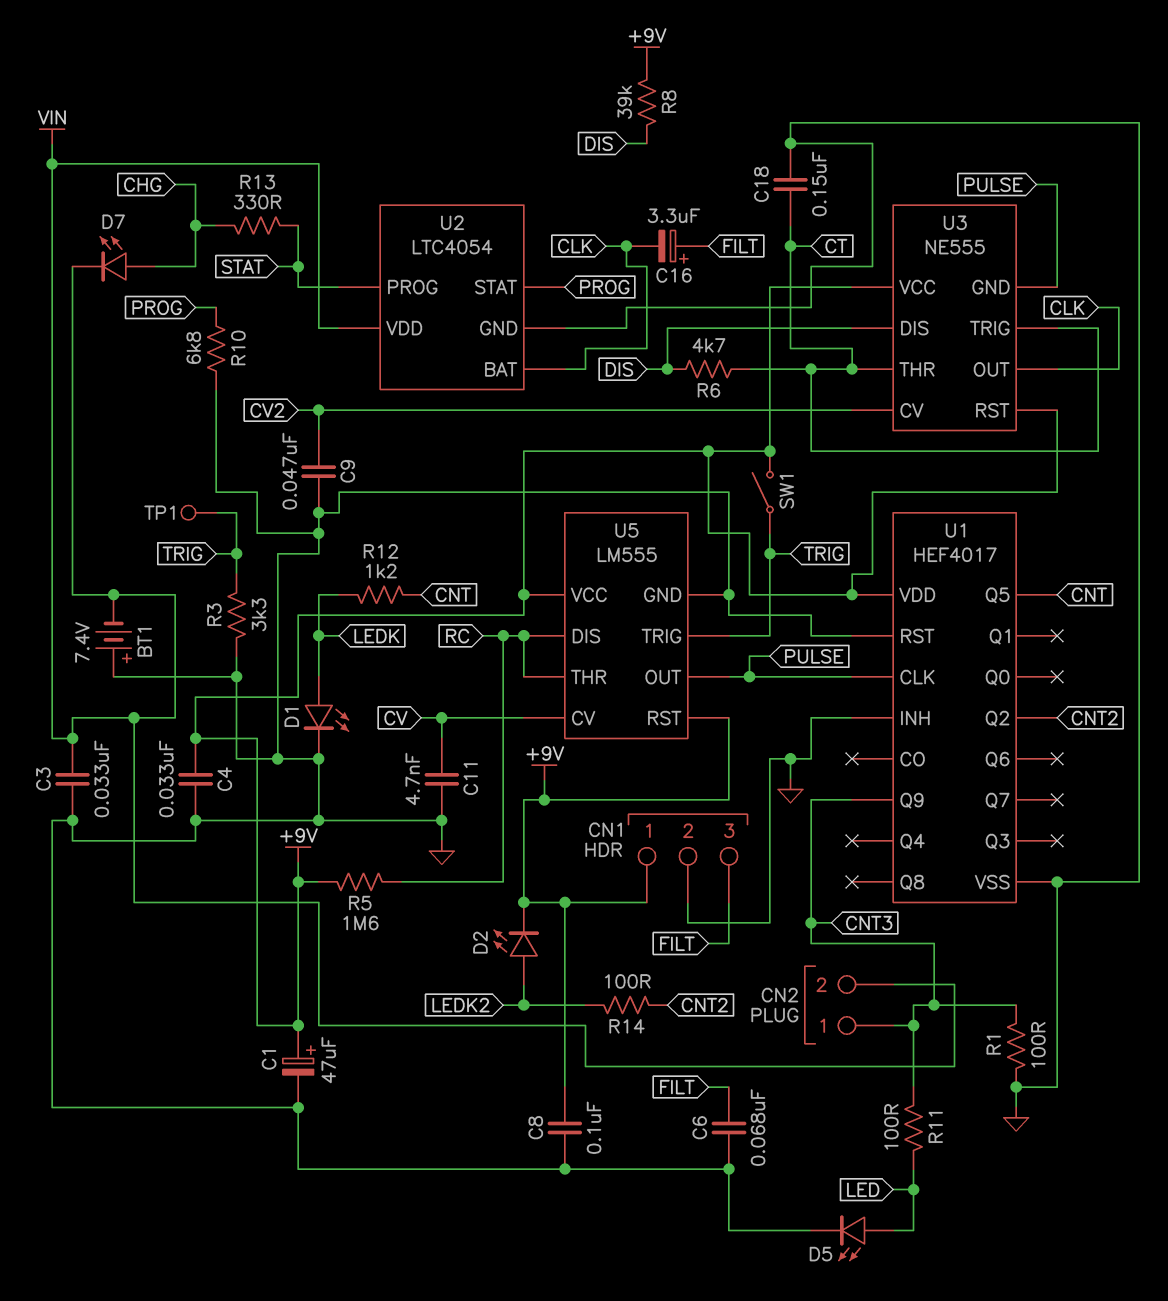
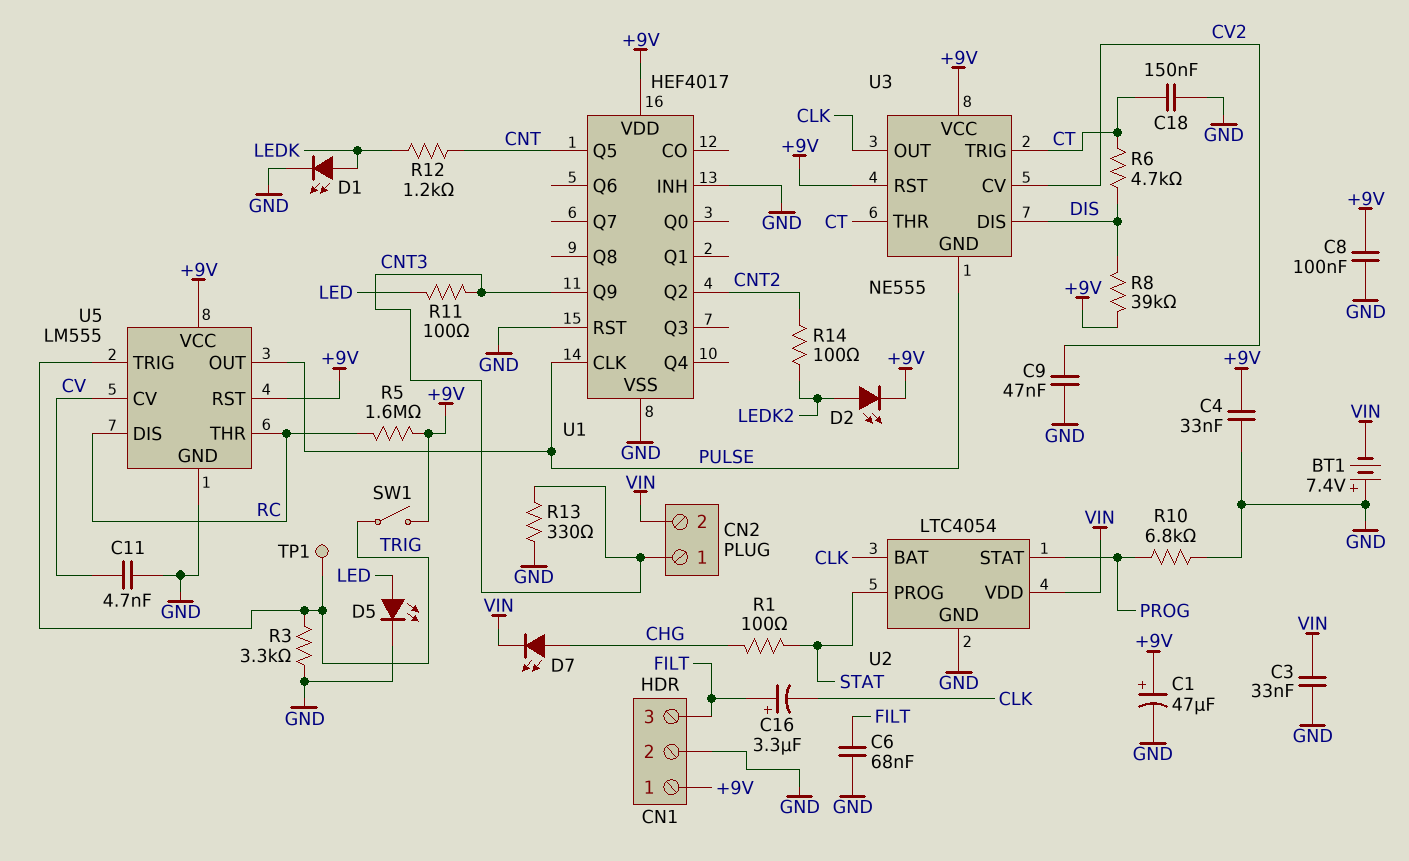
R1: 100 (CNT3, GND) -> 100 (CHG, STAT)
R13: 330 (CHG, STAT) -> 330 (CNT3, GND)

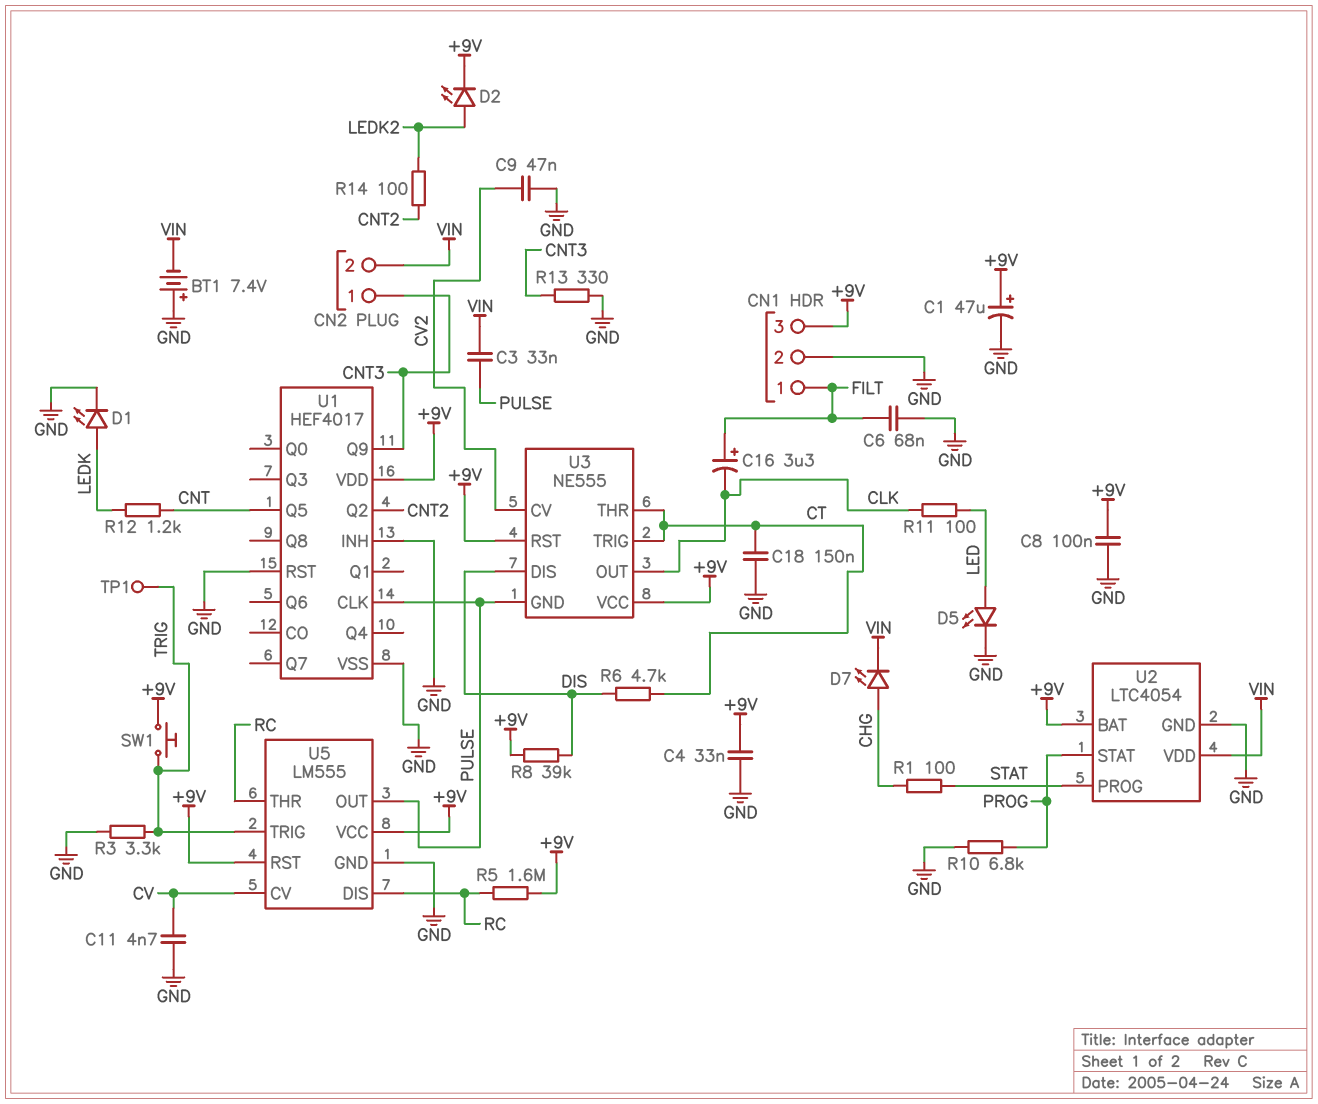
C3: 33nF (GND, VIN) -> 33nF (PULSE, VIN)
CN1 pin 1: +9V -> FILT
CN1 pin 3: FILT -> +9V
R11: 100 (CNT3, LED) -> 100 (CLK, LED)
SW1: switch (+9V, TRIG) -> button (+9V, TRIG)
U2 pin BAT: CLK -> +9V

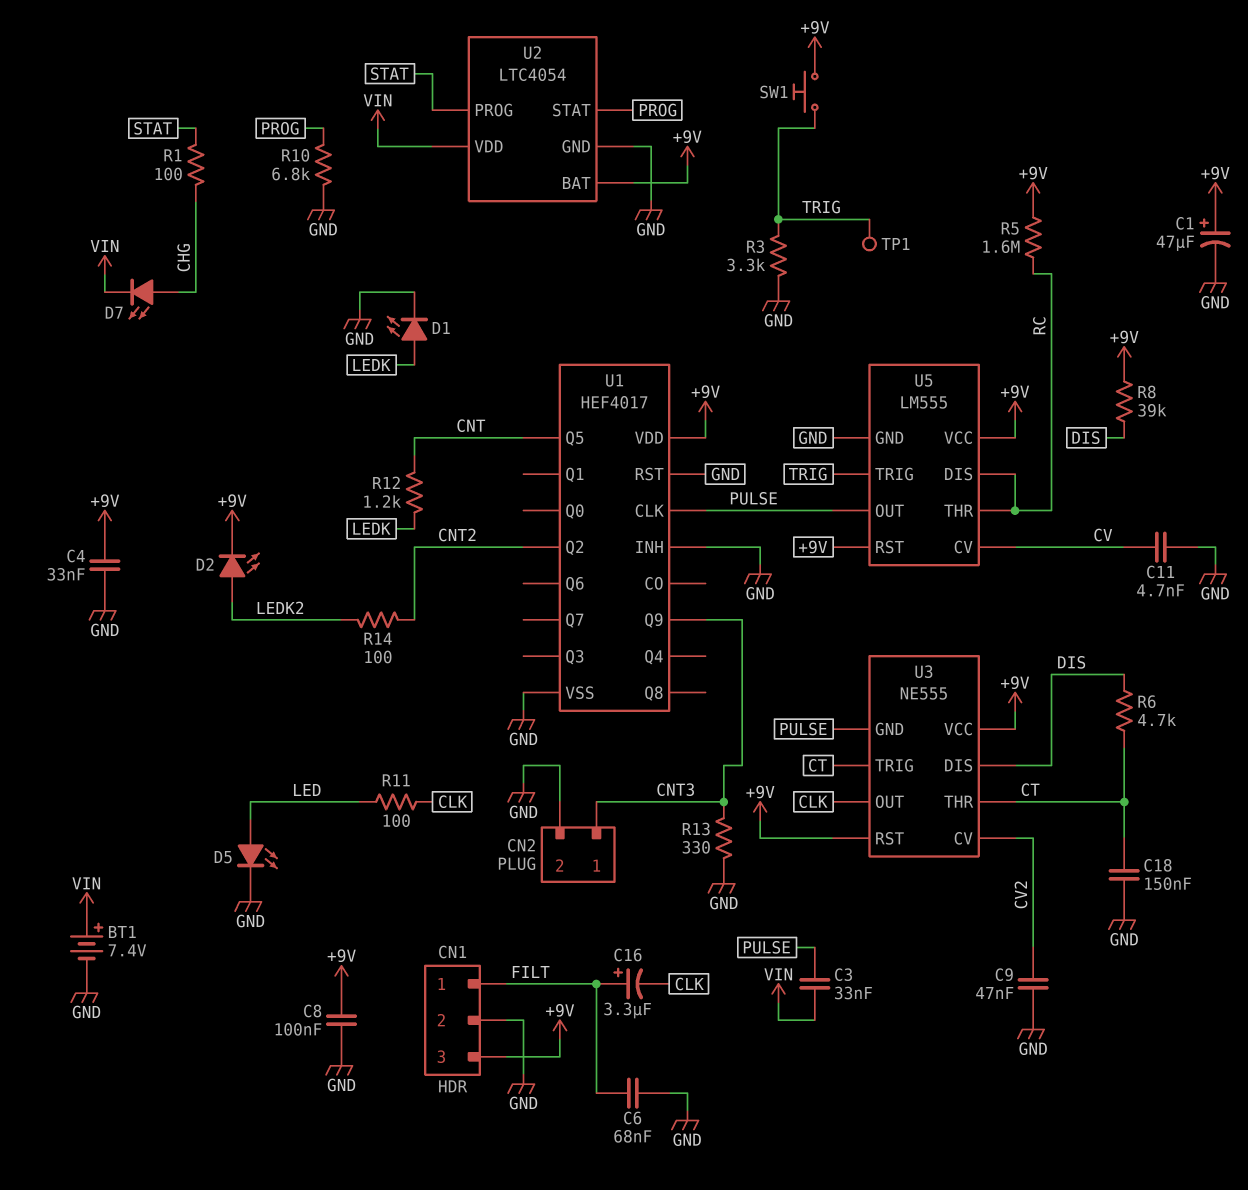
BT1: 7.4V (plus GND, minus VIN) -> 7.4V (plus VIN, minus GND)
CN2 pin 2: VIN -> GND

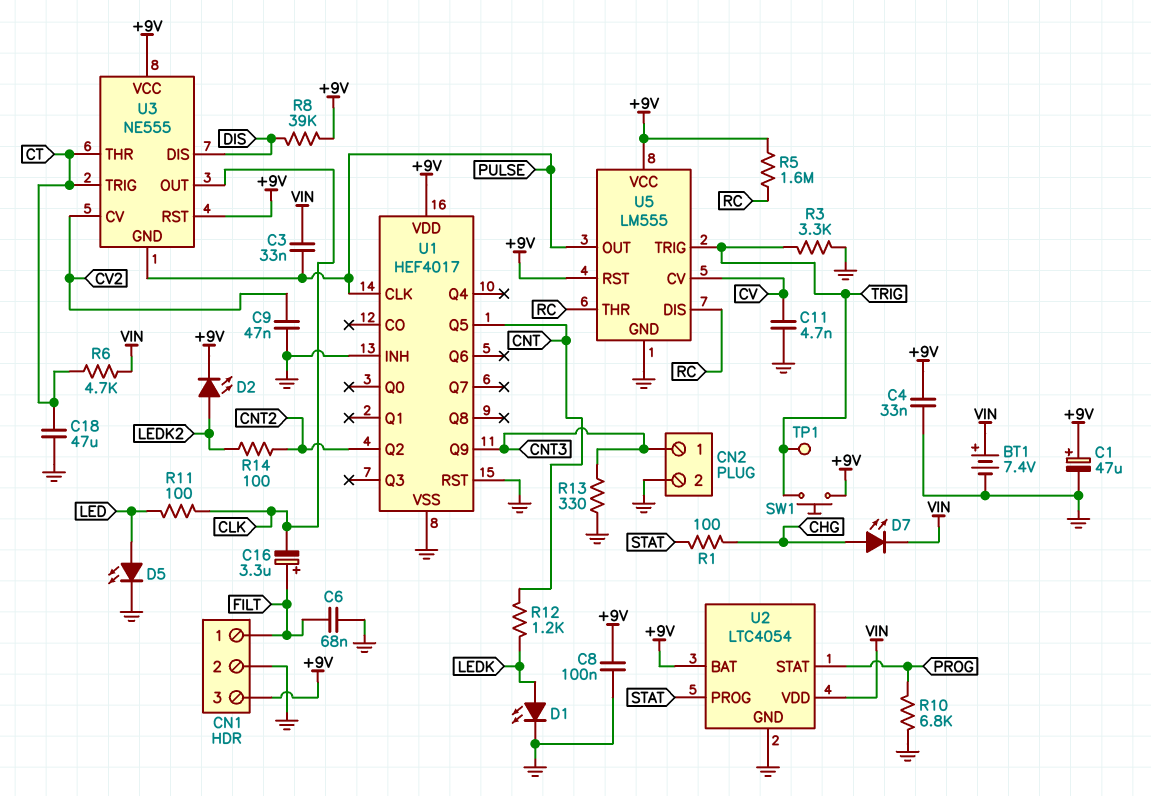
C18: 150nF (CT, GND) -> 47uF (CT, GND)
R6: 4.7k (CT, DIS) -> 4.7k (CT, VIN)

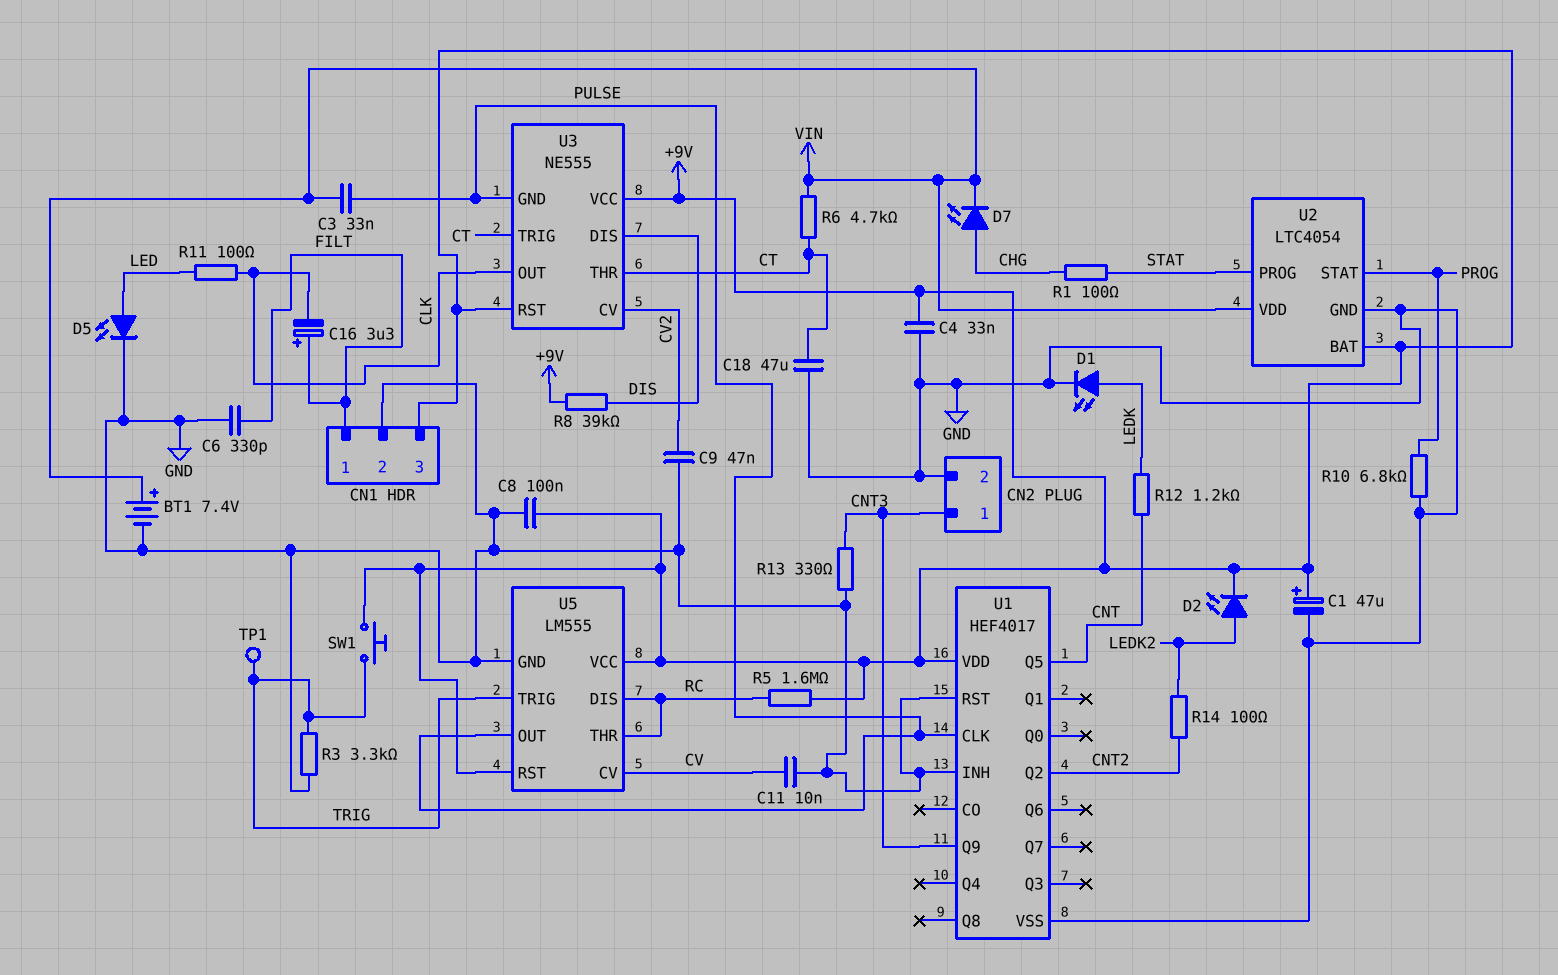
C6: 68nF (FILT, GND) -> 330pF (FILT, GND)
C11: 4.7nF (CV, GND) -> 10nF (CV, GND)

